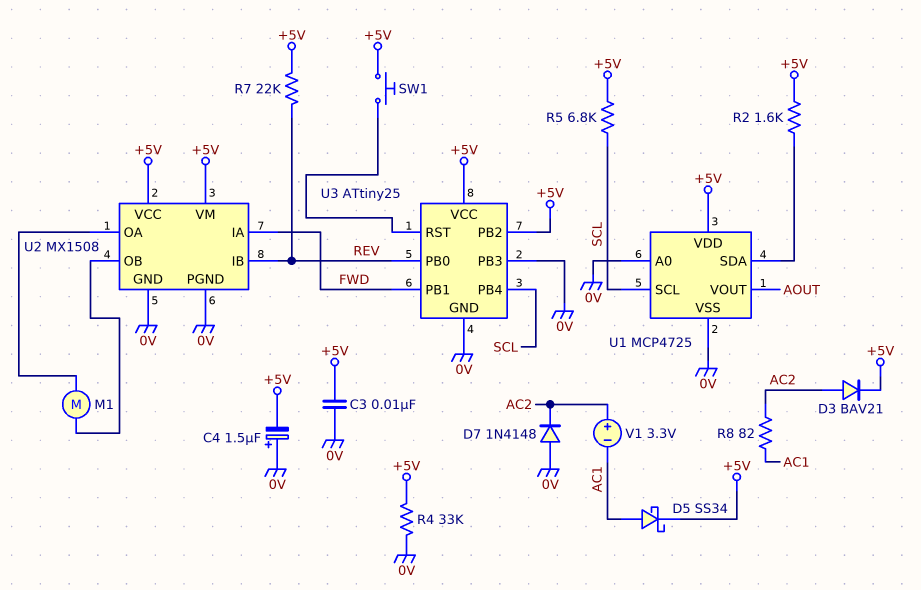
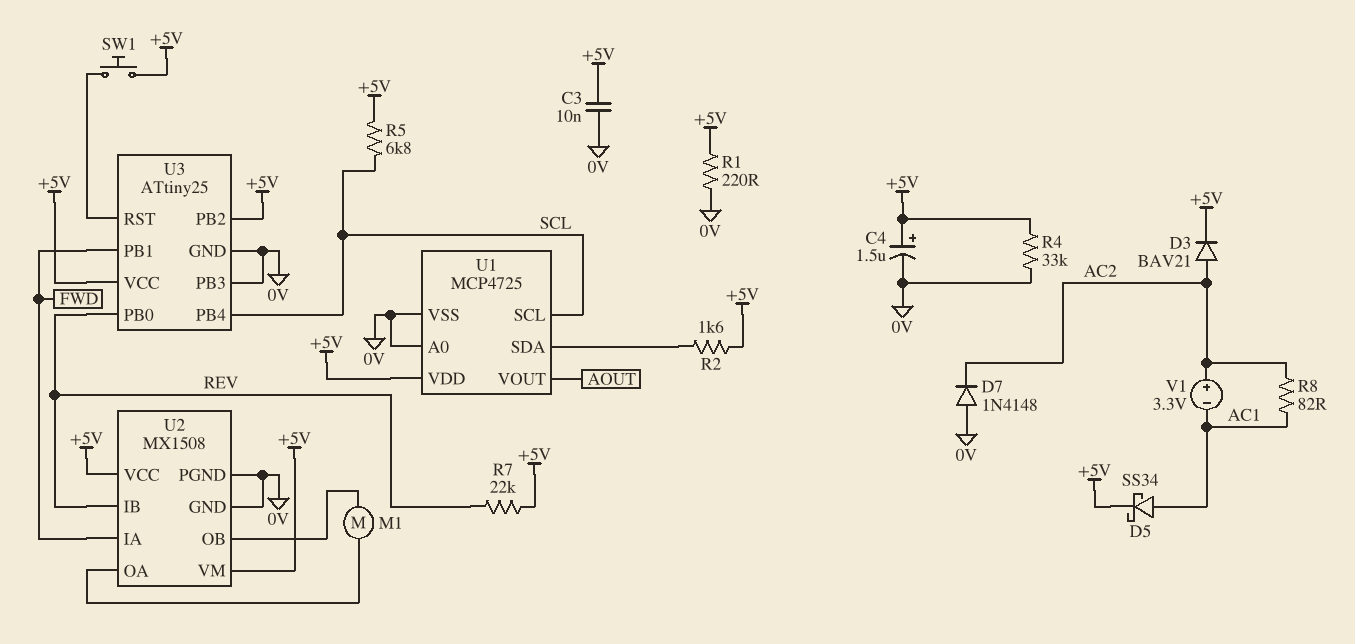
C4: 1.5uF (plus 0V, minus +5V) -> 1.5uF (plus +5V, minus 0V)
R1: none -> 220 (+5V, 0V)

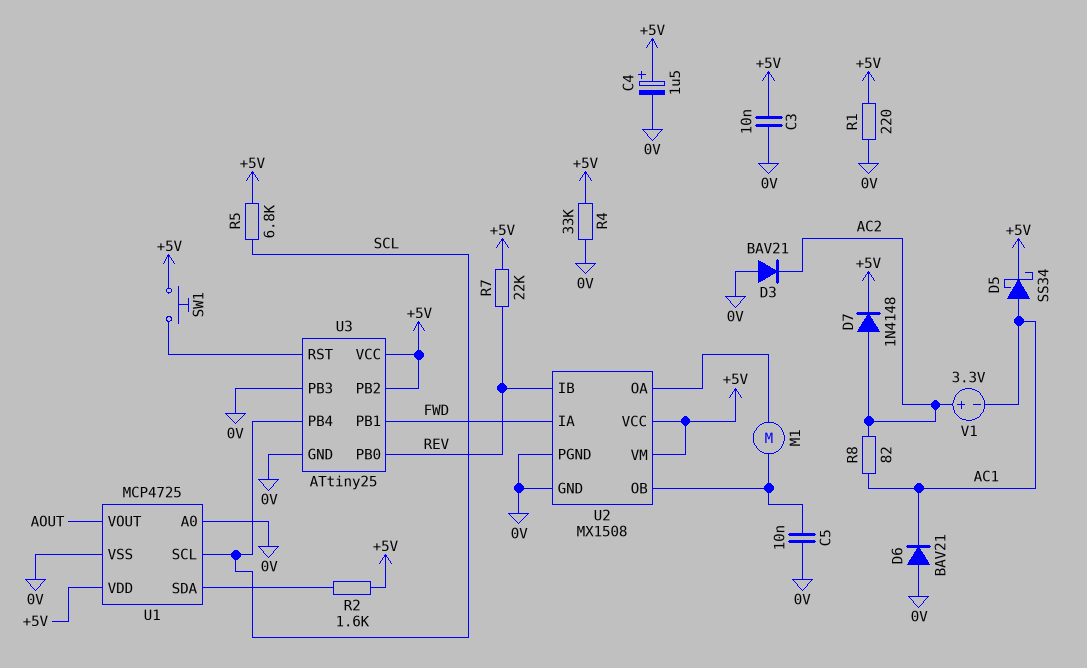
C5: none -> 10nF (0V, U2/OB)
D3: diode BAV21 (A AC2, K +5V) -> diode BAV21 (A 0V, K AC2)
D6: none -> diode BAV21 (A 0V, K AC1)
D7: diode 1N4148 (A 0V, K AC2) -> diode 1N4148 (A AC2, K +5V)

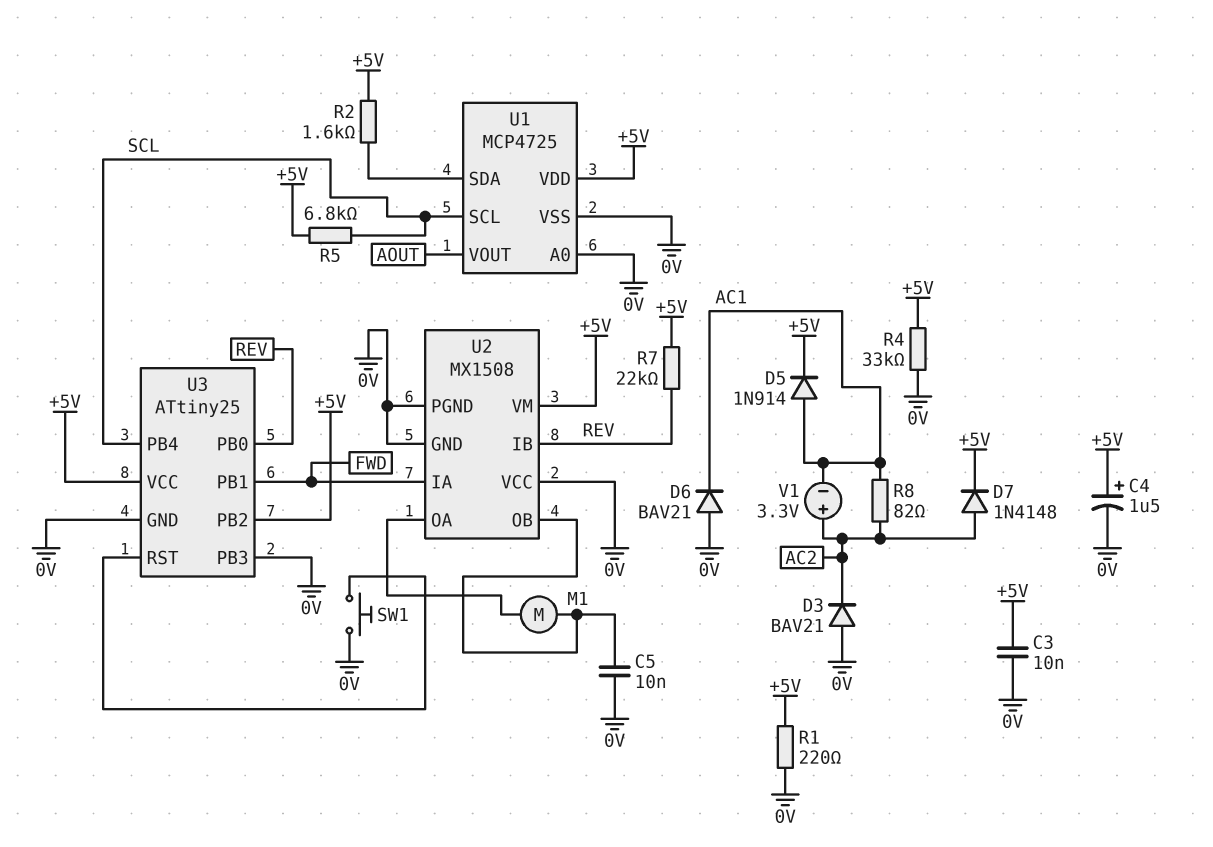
D5: schottky SS34 (A AC1, K +5V) -> diode 1N914 (A AC1, K +5V)
SW1: button (+5V, U3/RST) -> button (0V, U3/RST)
U2 pin VCC: +5V -> 0V

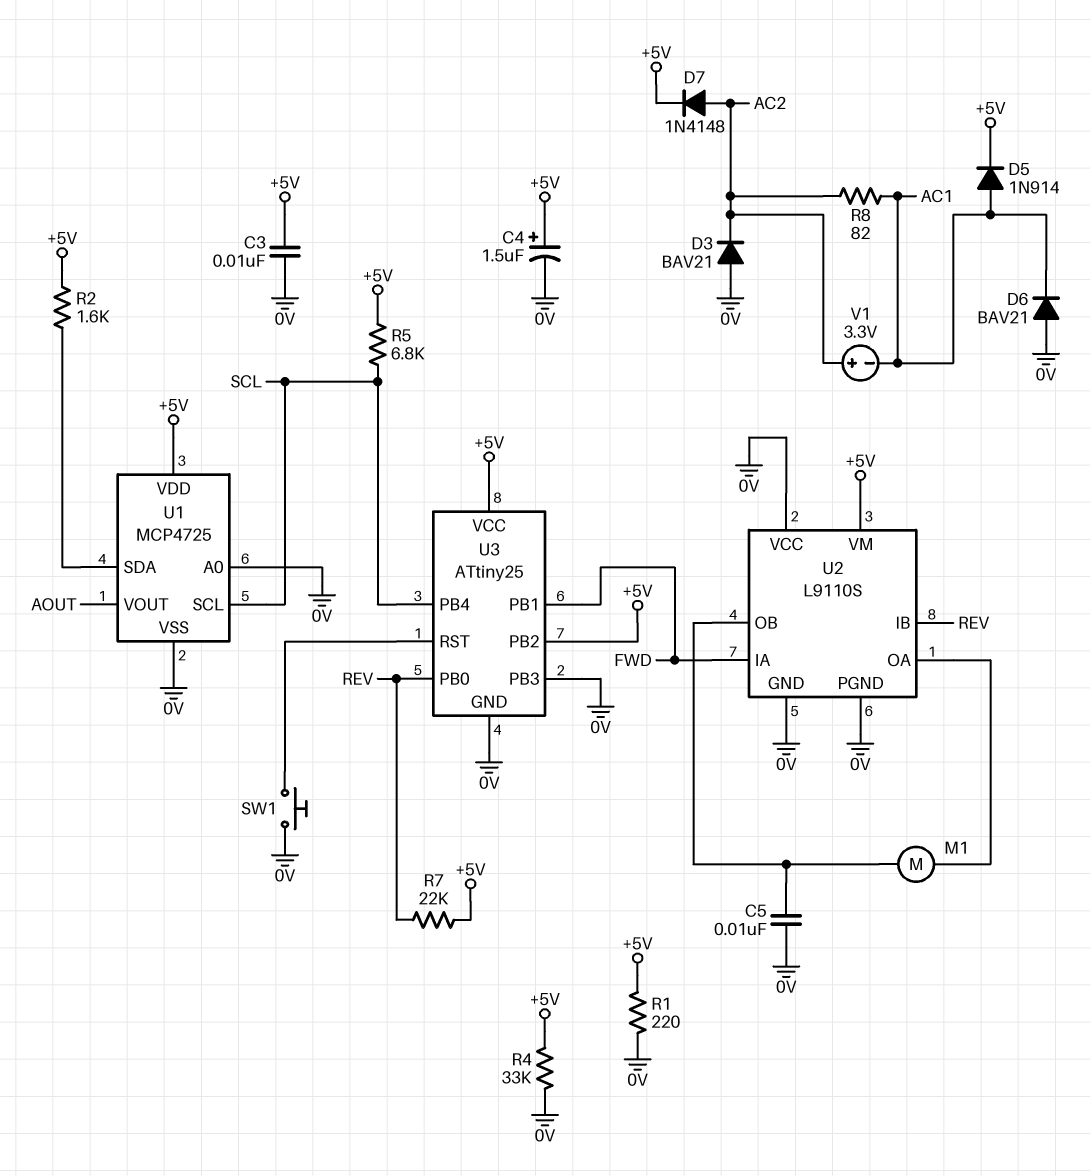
U2: MX1508 -> L9110S

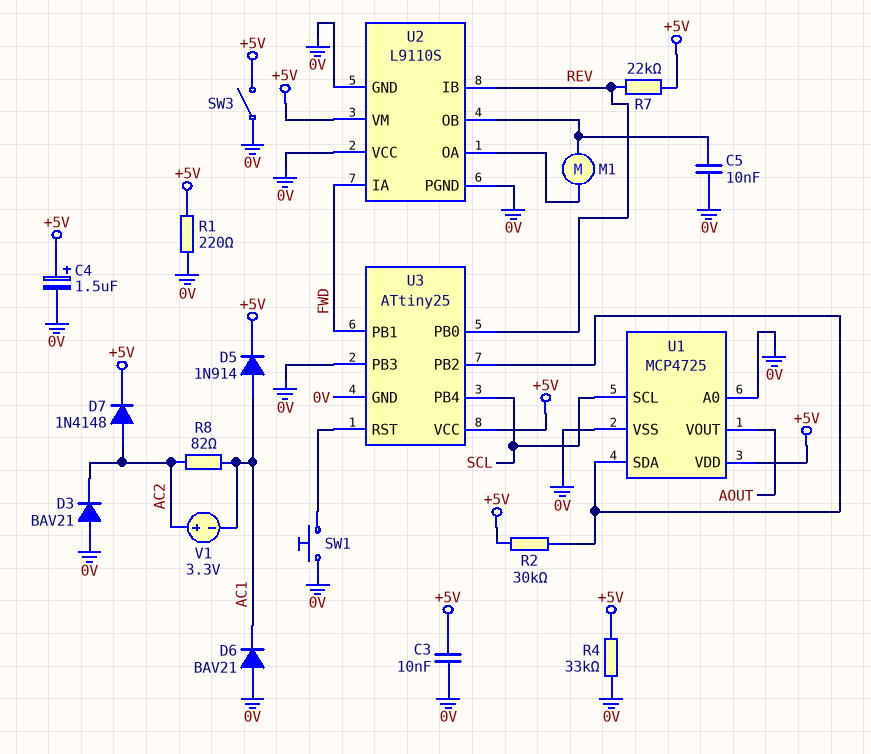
R2: 1.6k (+5V, U1/SDA) -> 30k (+5V, U1/SDA)
R5: 6.8k (+5V, SCL) -> none
SW3: none -> switch (+5V, 0V)
U3 pin PB2: +5V -> U1/SDA

